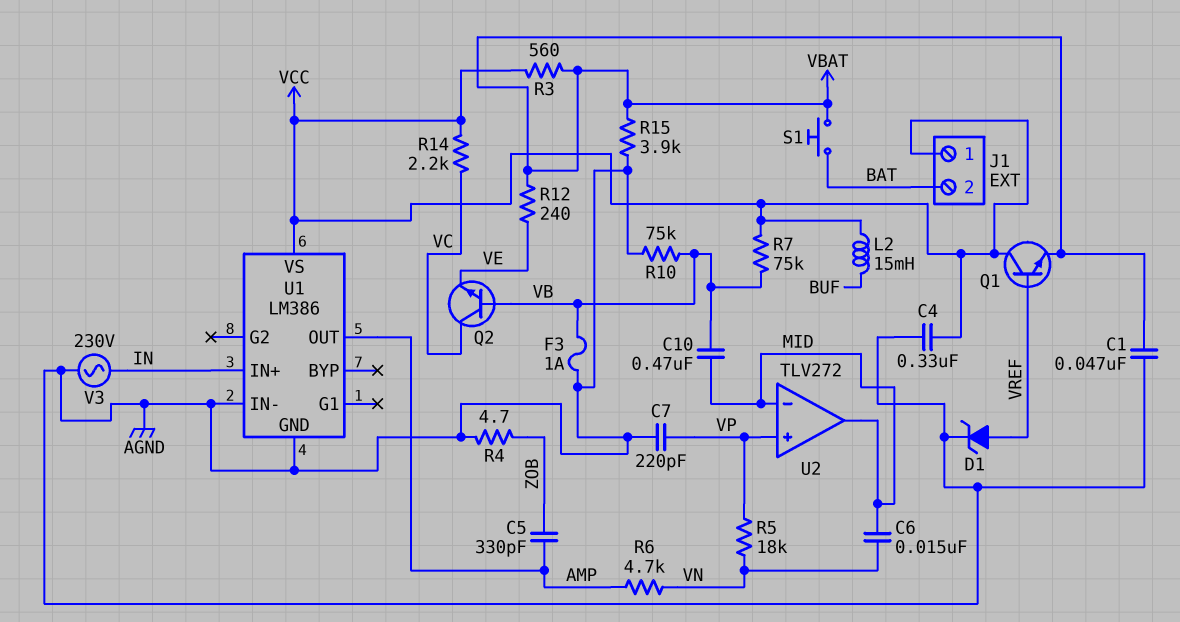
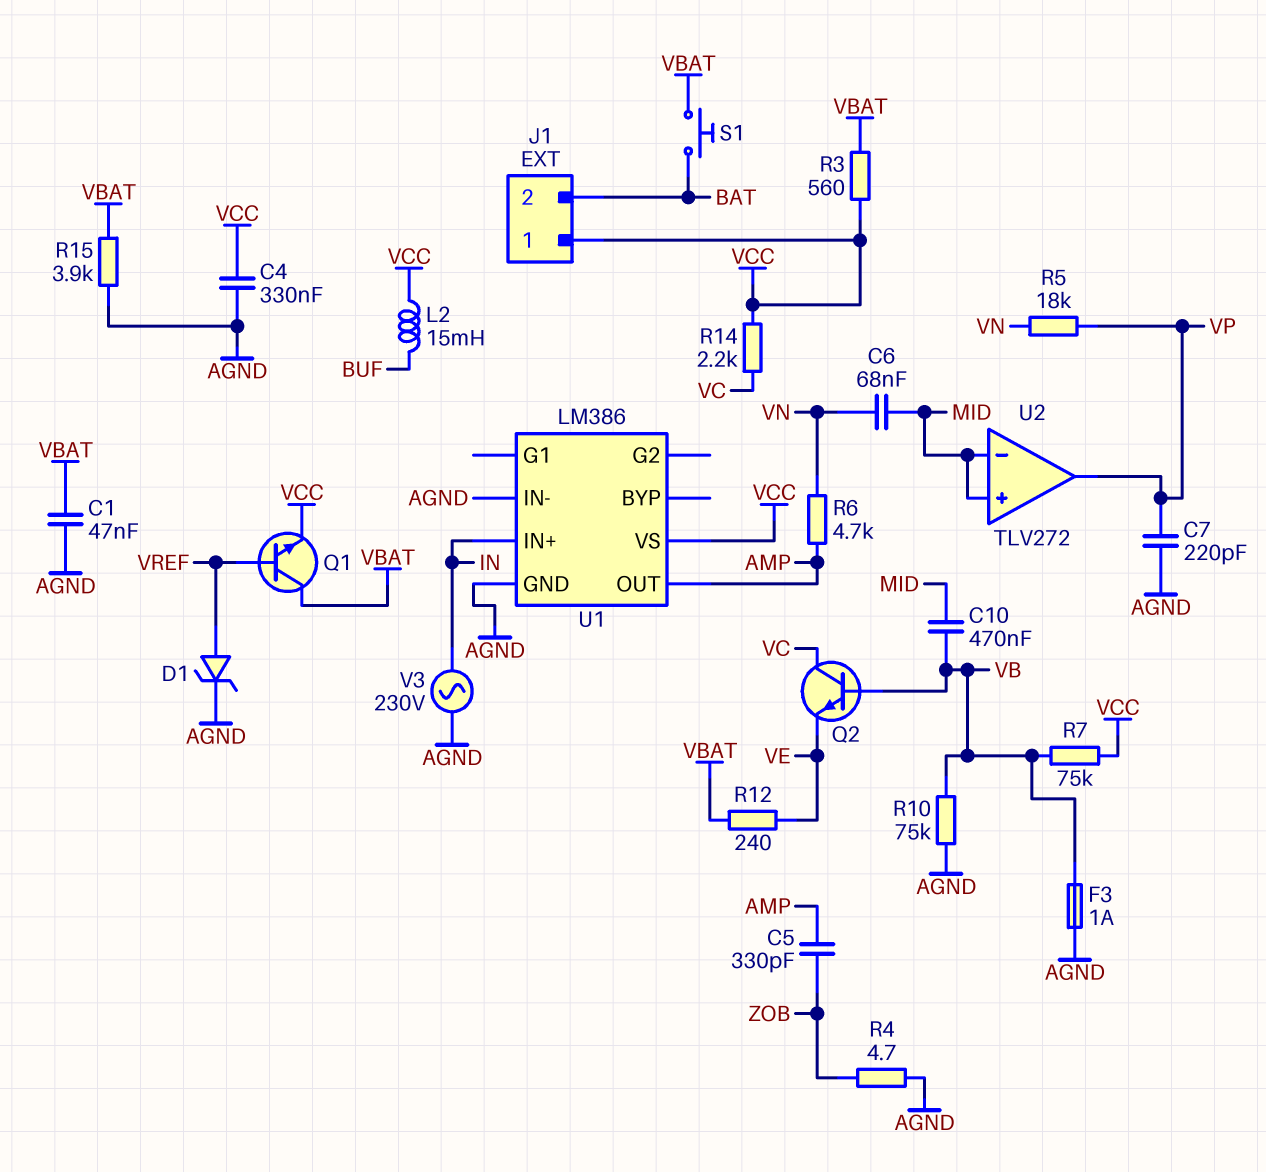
C6: 15nF (MID, VN) -> 68nF (MID, VN)
Q1: NPN (B VREF, C VCC, E VBAT) -> NPN (B VREF, C VBAT, E VCC)
U2 pin in+: VP -> MID
U2 pin out: MID -> VP

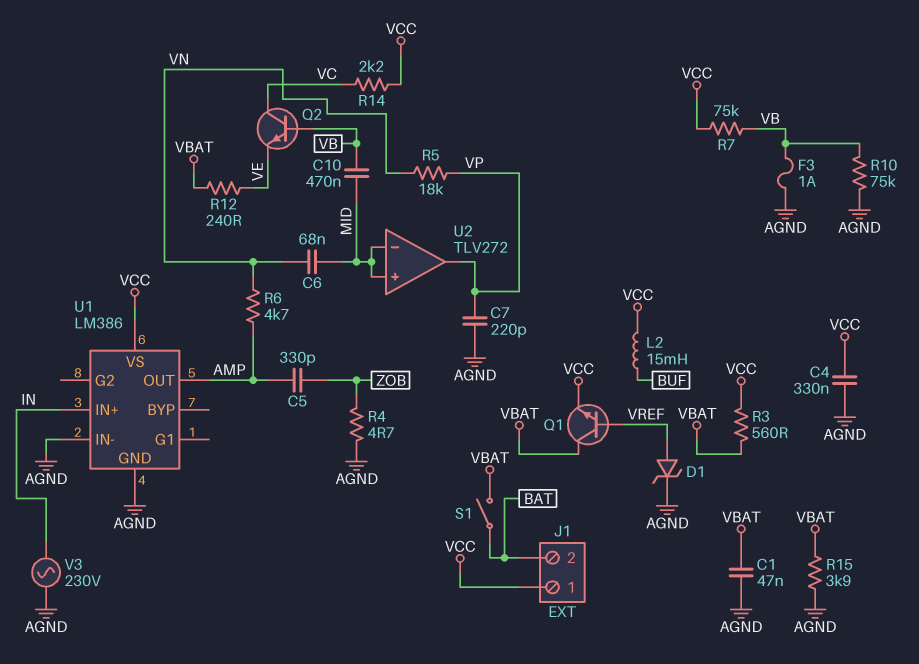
S1: button (BAT, VBAT) -> switch (BAT, VBAT)

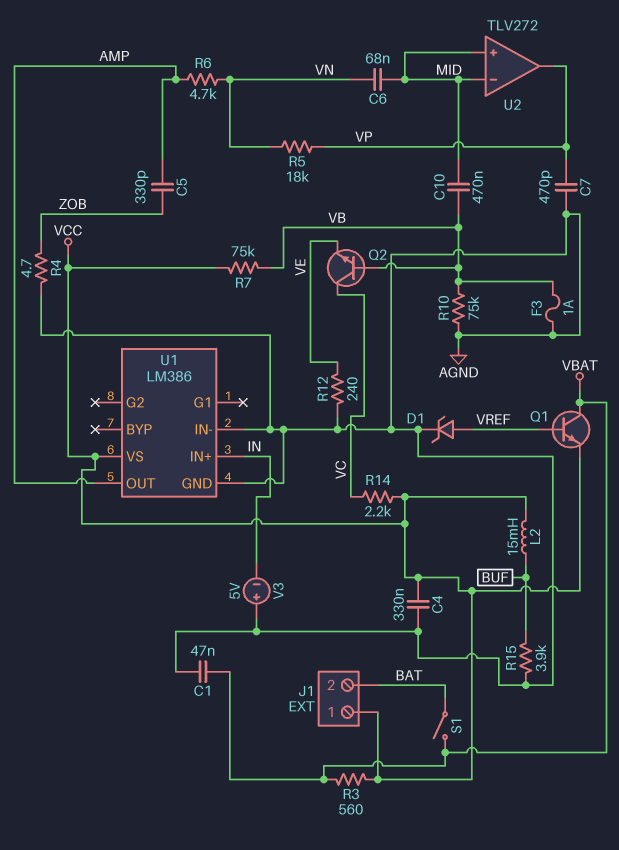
C7: 220pF (AGND, VP) -> 470pF (AGND, VP)
R12: 240 (VBAT, VE) -> 240 (AGND, VE)
R15: 3.9k (AGND, VBAT) -> 3.9k (AGND, BUF)
V3: AC 230V (AGND, IN) -> 5V (plus AGND, minus IN)

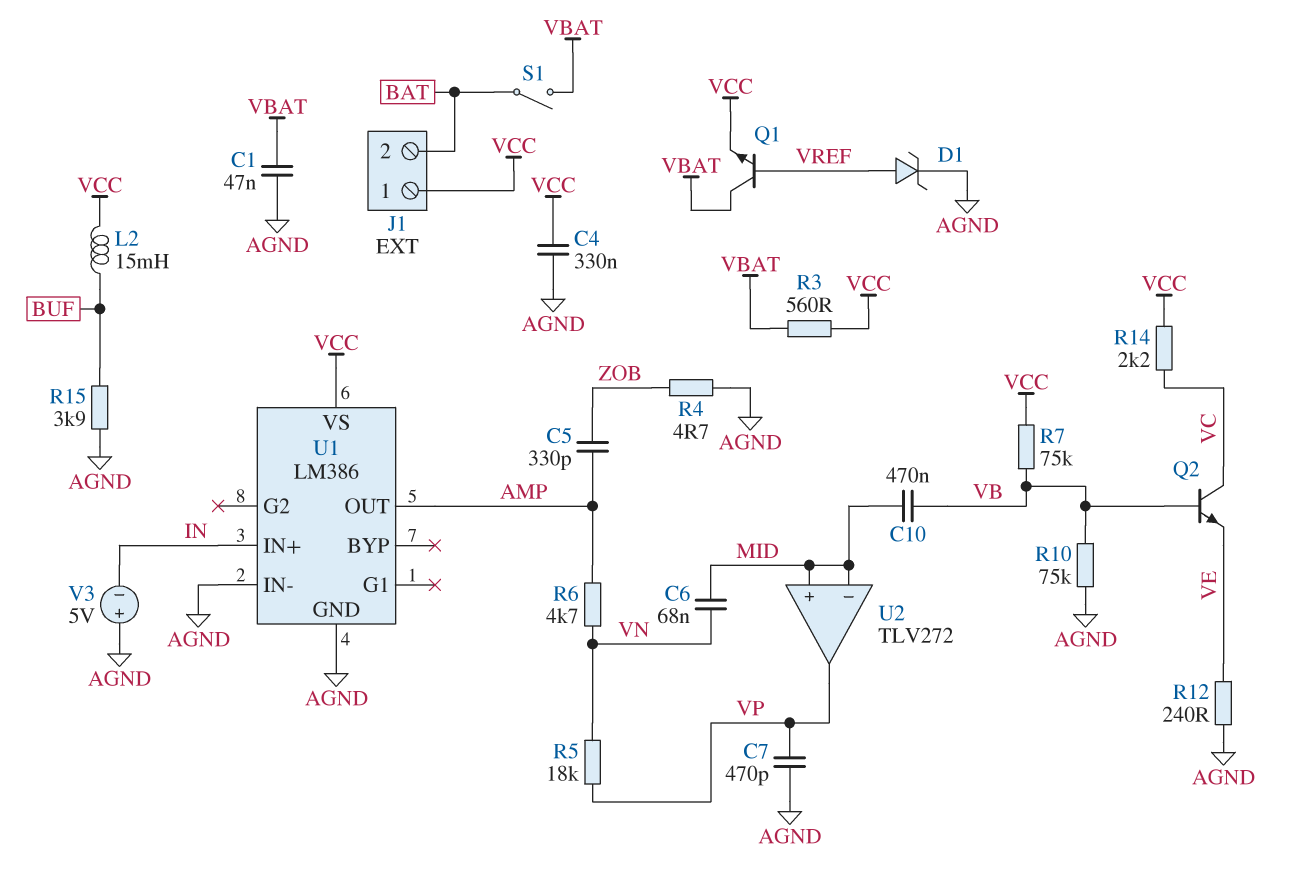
F3: 1A (AGND, VB) -> none

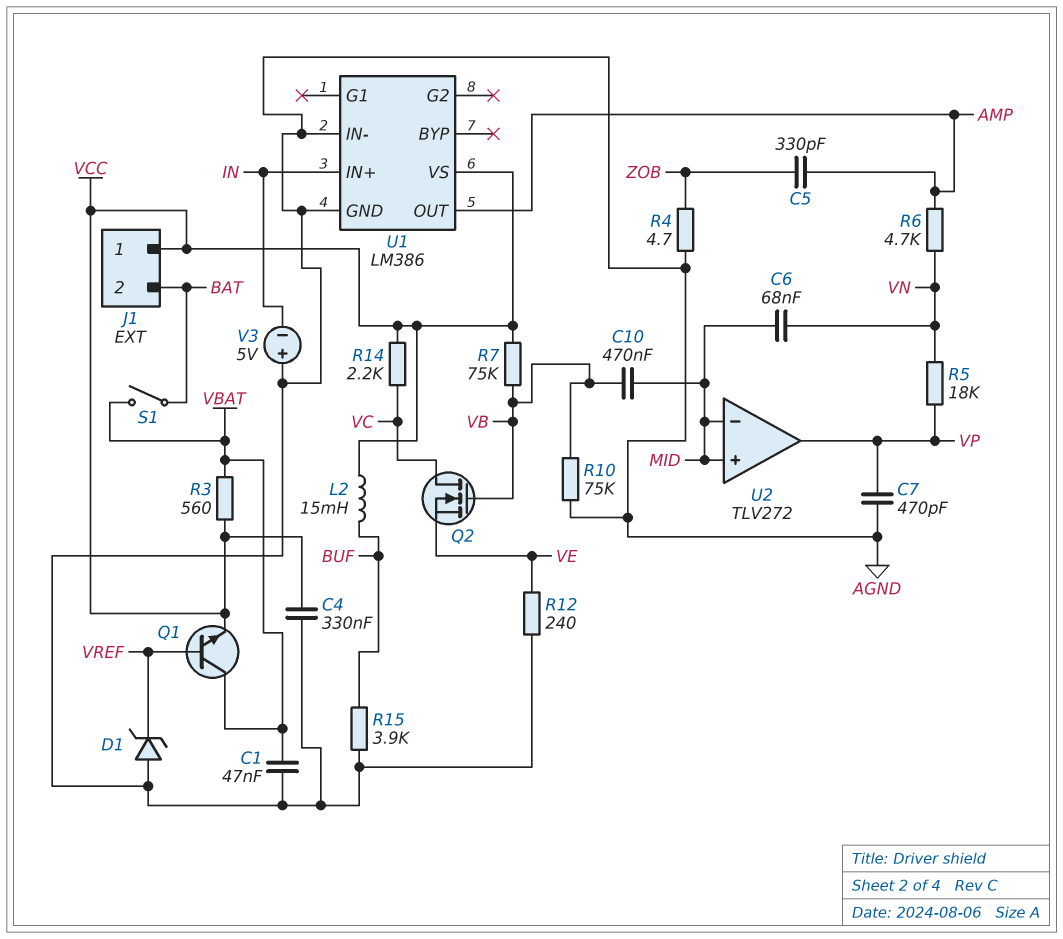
D1: zener (A VREF, K AGND) -> zener (A AGND, K VREF)
Q2: NPN (B VB, C VC, E VE) -> NMOS (G VB, D VC, S VE)

